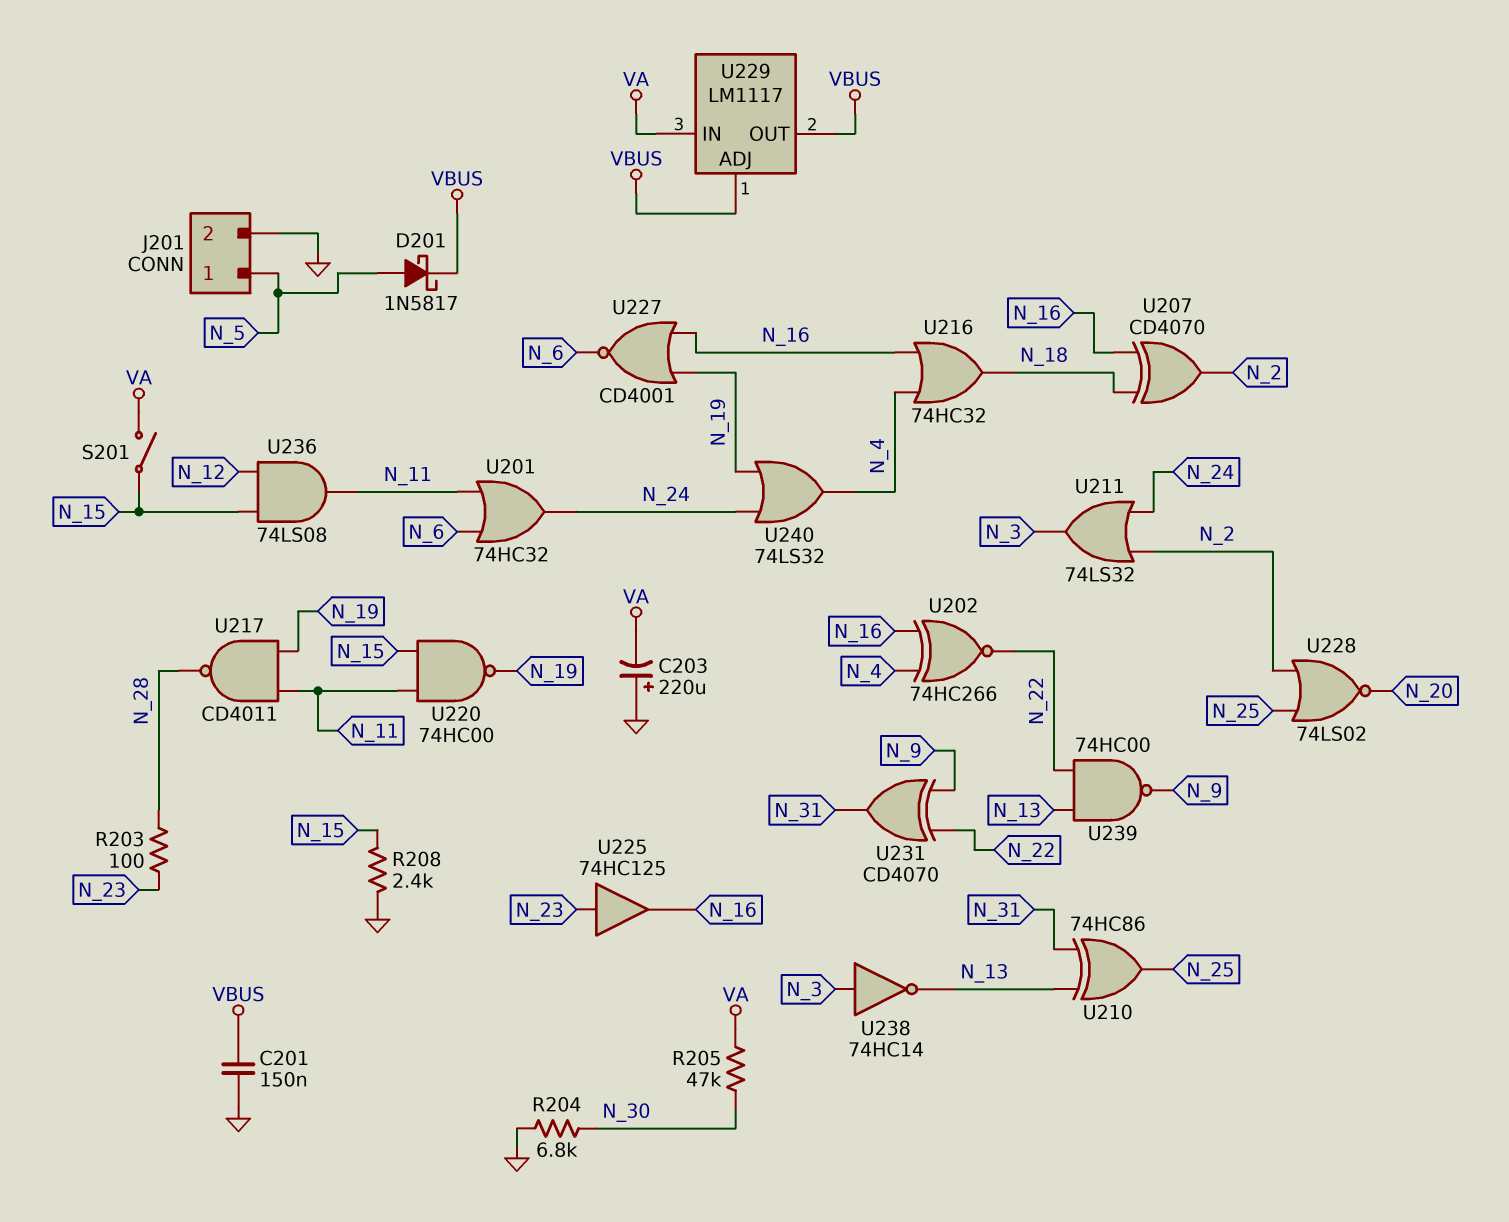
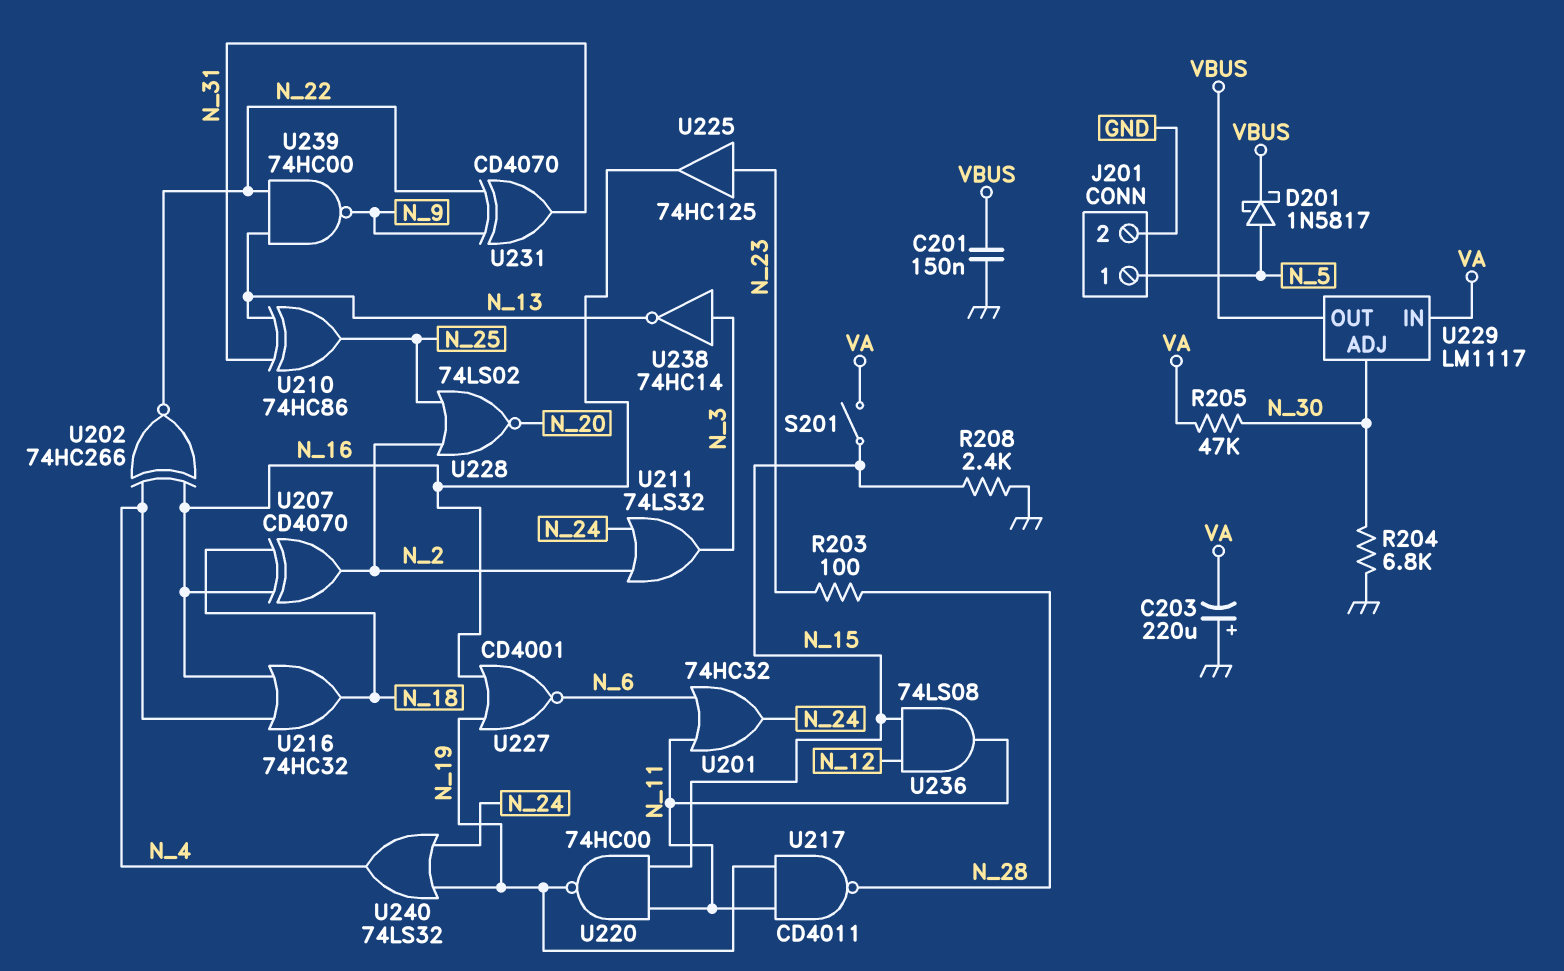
U229 pin ADJ: VBUS -> N_30

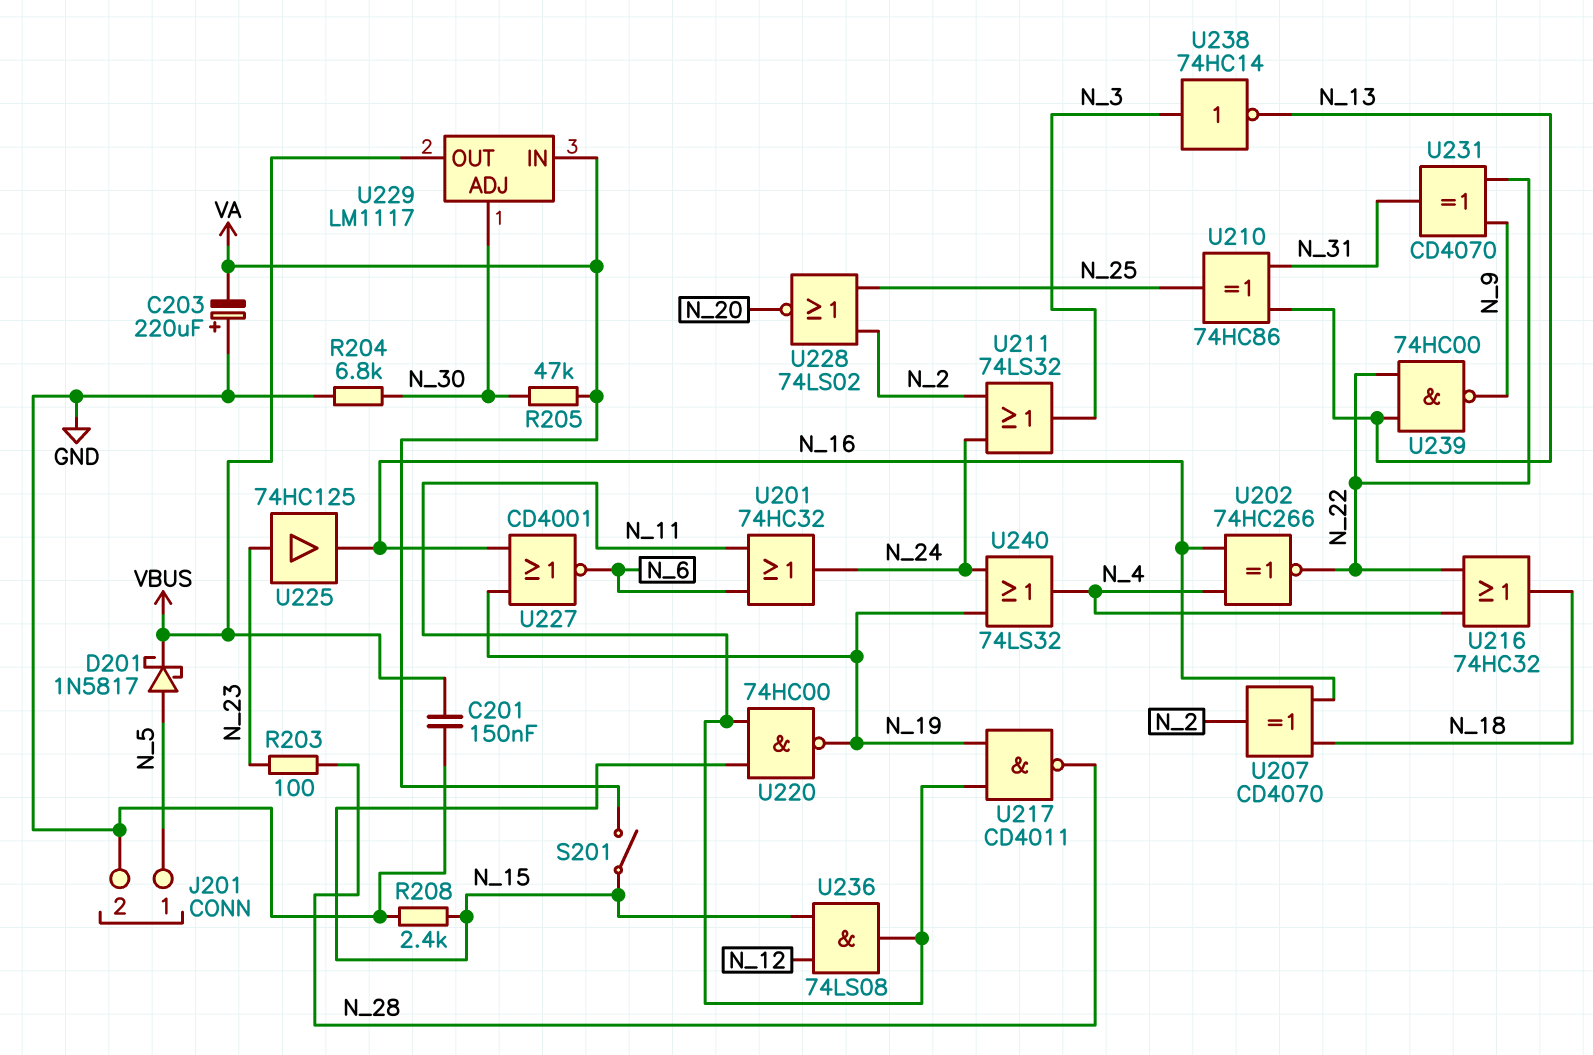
U216: OR 74HC32 (in N_4, in N_16, out N_18) -> OR 74HC32 (in N_4, in N_22, out N_18)

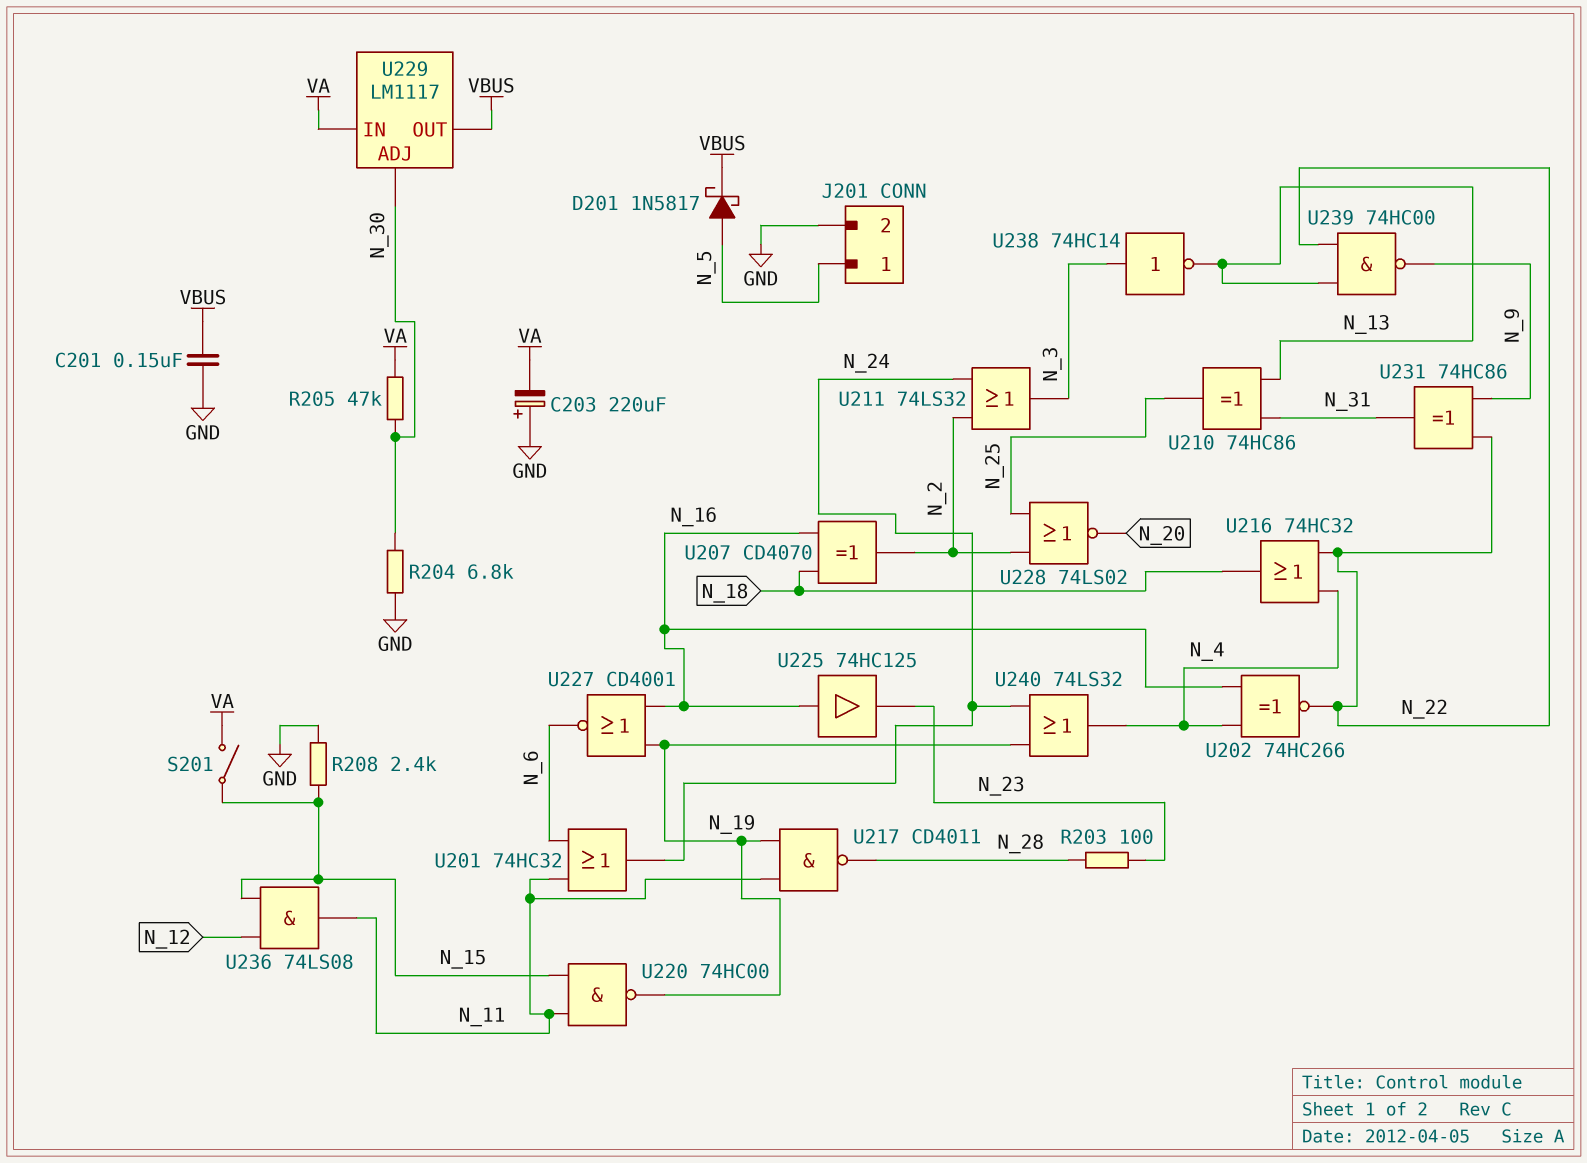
U225: buffer 74HC125 (in N_23, out N_16) -> buffer 74HC125 (in N_16, out N_23)
U231: XOR CD4070 (in N_9, in N_22, out N_31) -> XOR 74HC86 (in N_9, in N_22, out N_31)

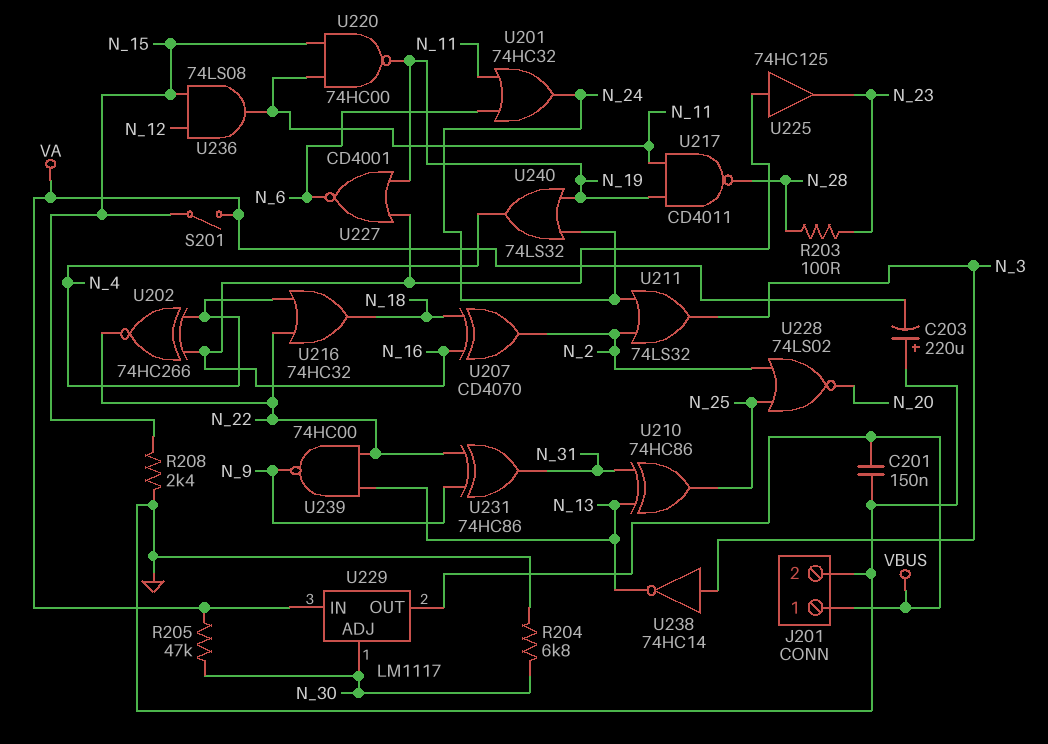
D201: schottky 1N5817 (A N_5, K VBUS) -> none
J201 pin 1: N_5 -> VBUS

